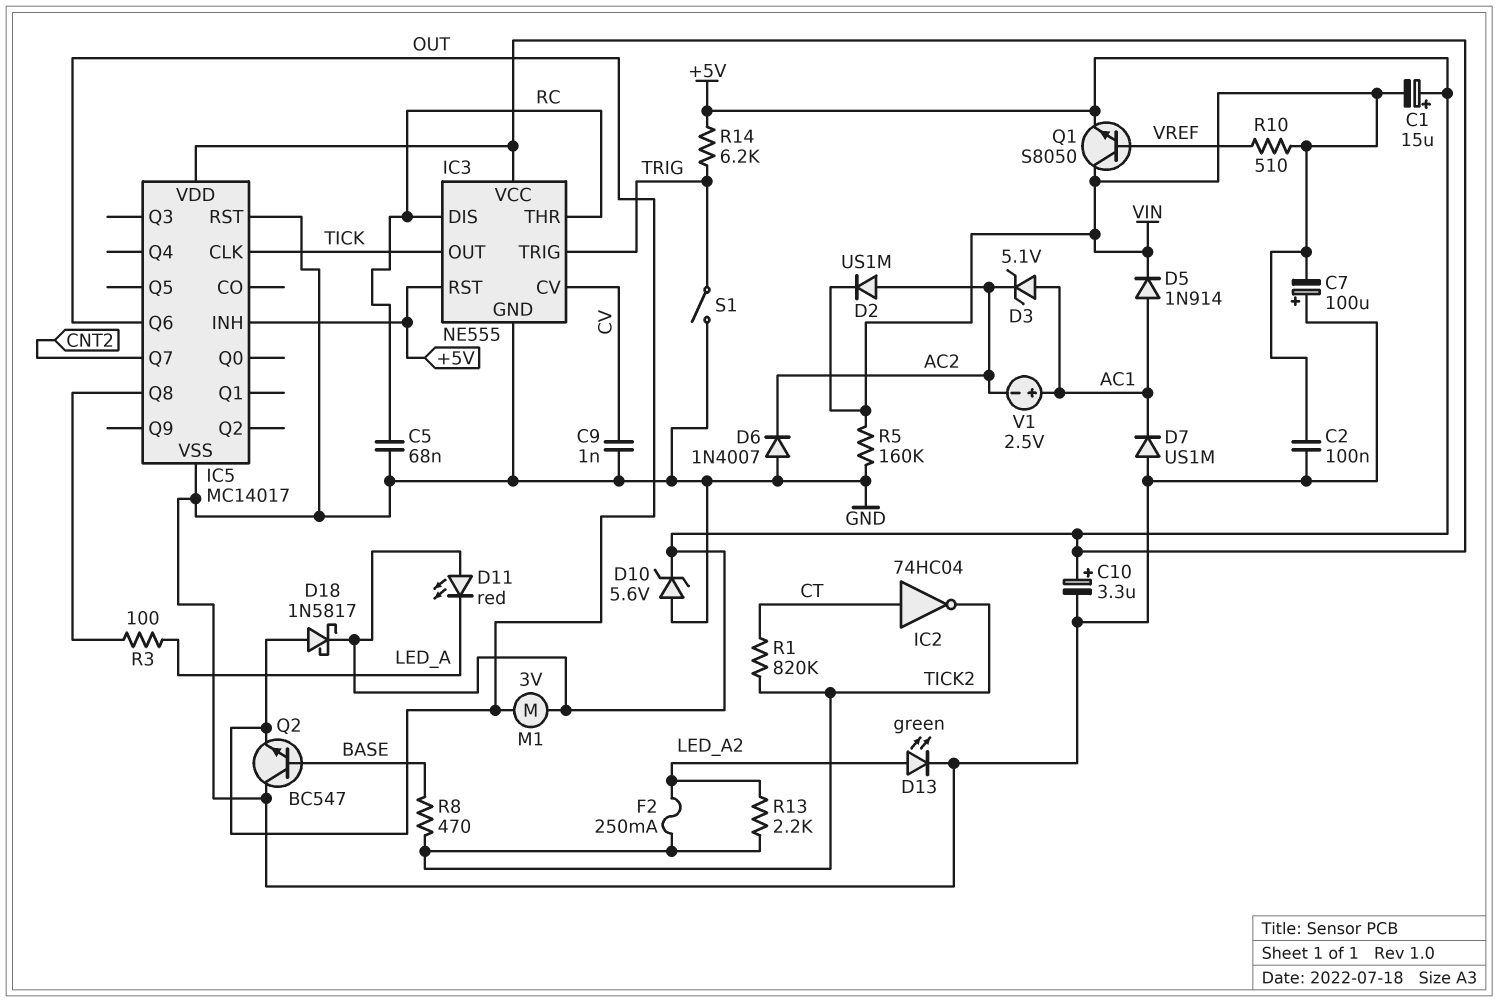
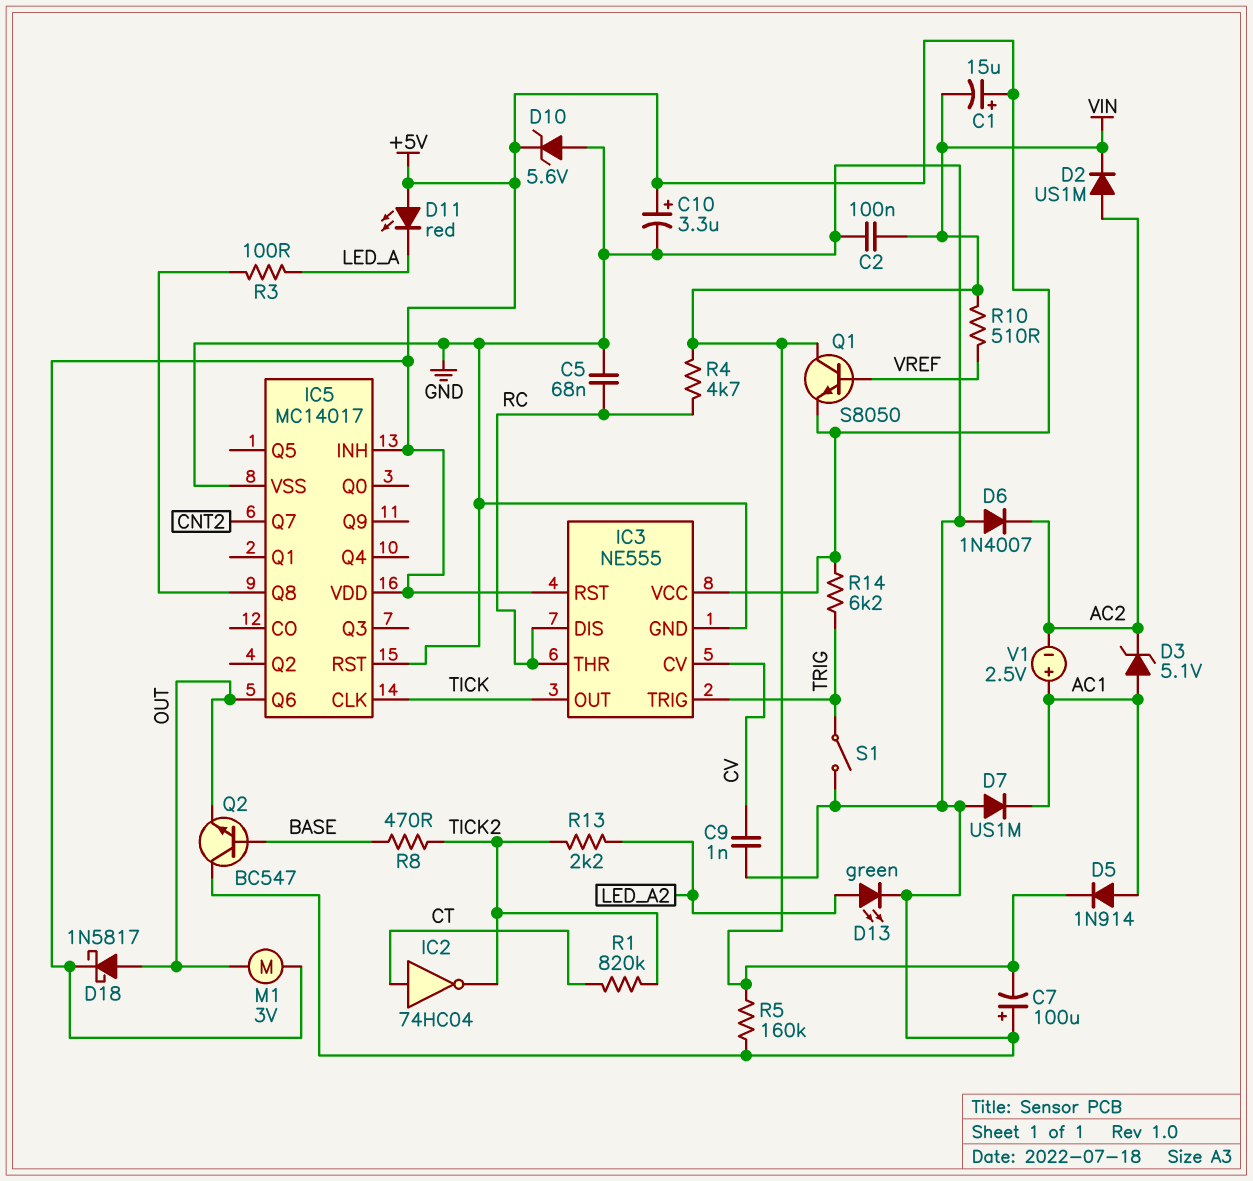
F2: 250mA (LED_A2, TICK2) -> none
R4: none -> 4.7k (RC, VIN)

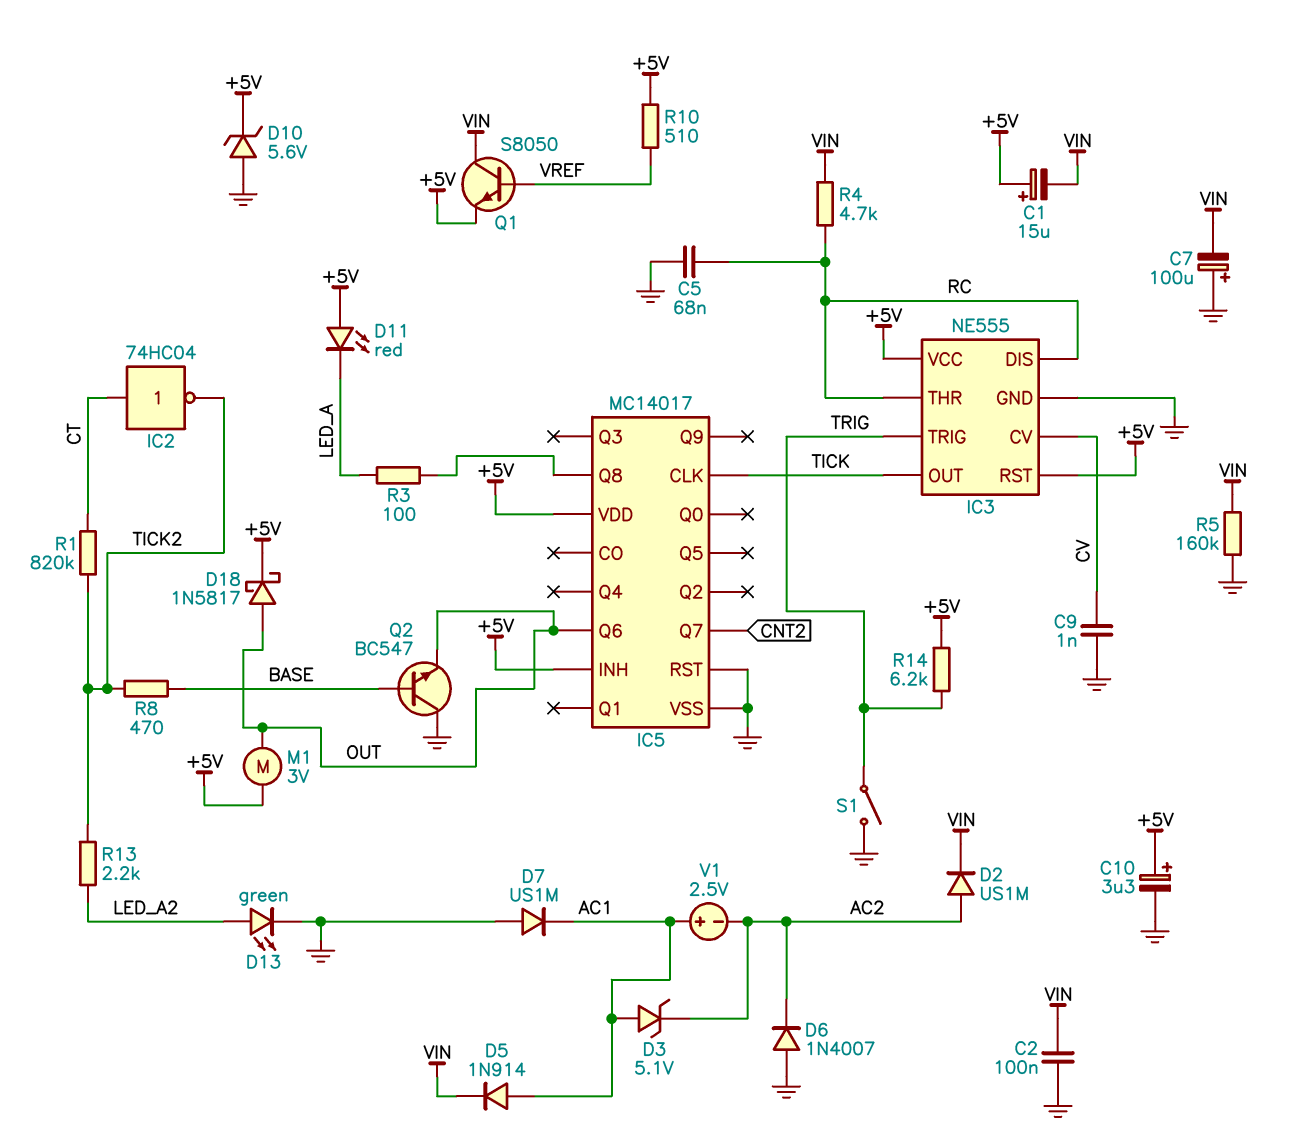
R10: 510 (VIN, VREF) -> 510 (+5V, VREF)

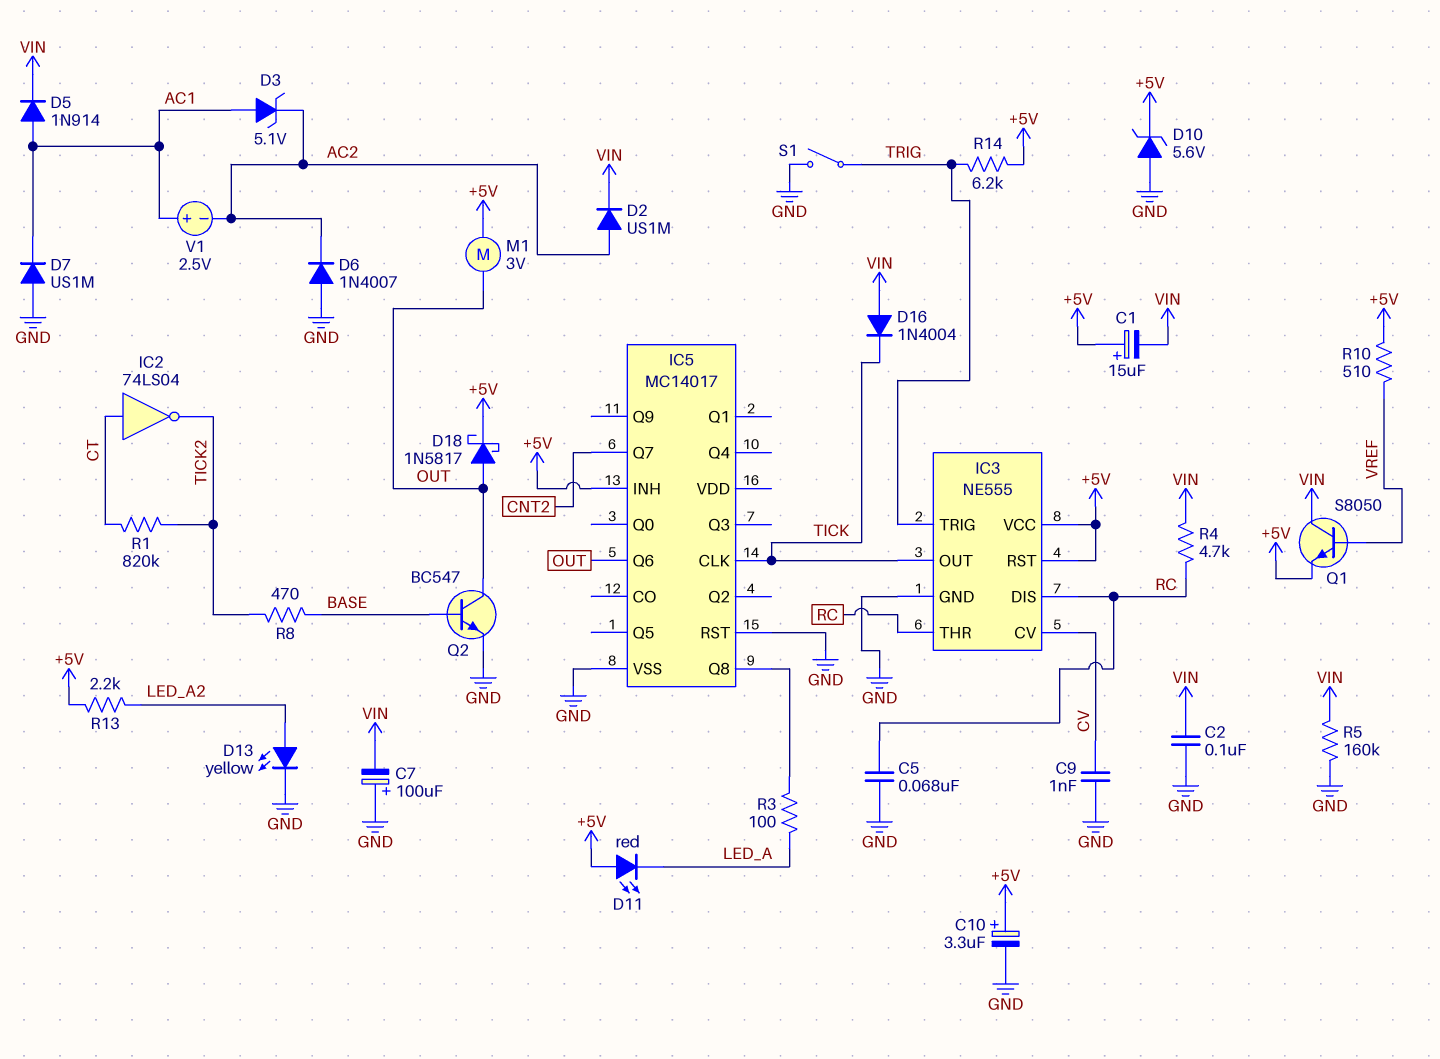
D13: LED green (A LED_A2, K GND) -> LED yellow (A LED_A2, K GND)
D16: none -> diode 1N4004 (A VIN, K TICK)
IC2: NOT 74HC04 (in CT, out TICK2) -> NOT 74LS04 (in CT, out TICK2)
IC5 pin VDD: +5V -> none
Q2: NPN BC547 (B BASE, C GND, E OUT) -> NPN BC547 (B BASE, C OUT, E GND)
R13: 2.2k (LED_A2, TICK2) -> 2.2k (+5V, LED_A2)

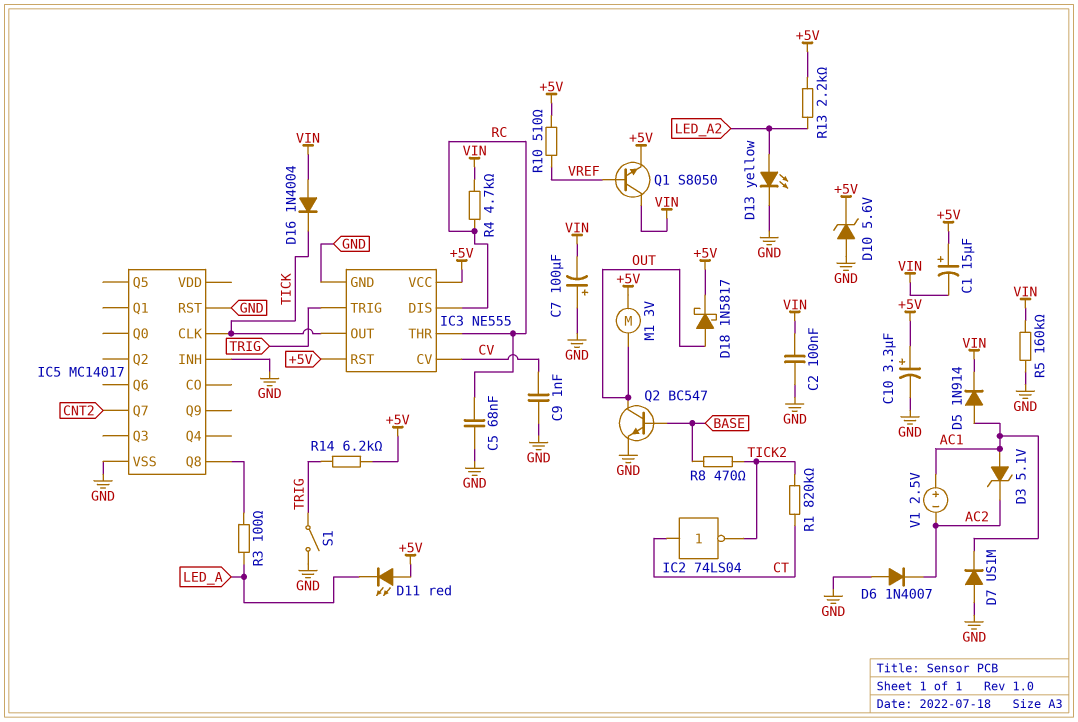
D2: diode US1M (A AC2, K VIN) -> none
IC5 pin INH: +5V -> GND
IC5 pin Q6: OUT -> none

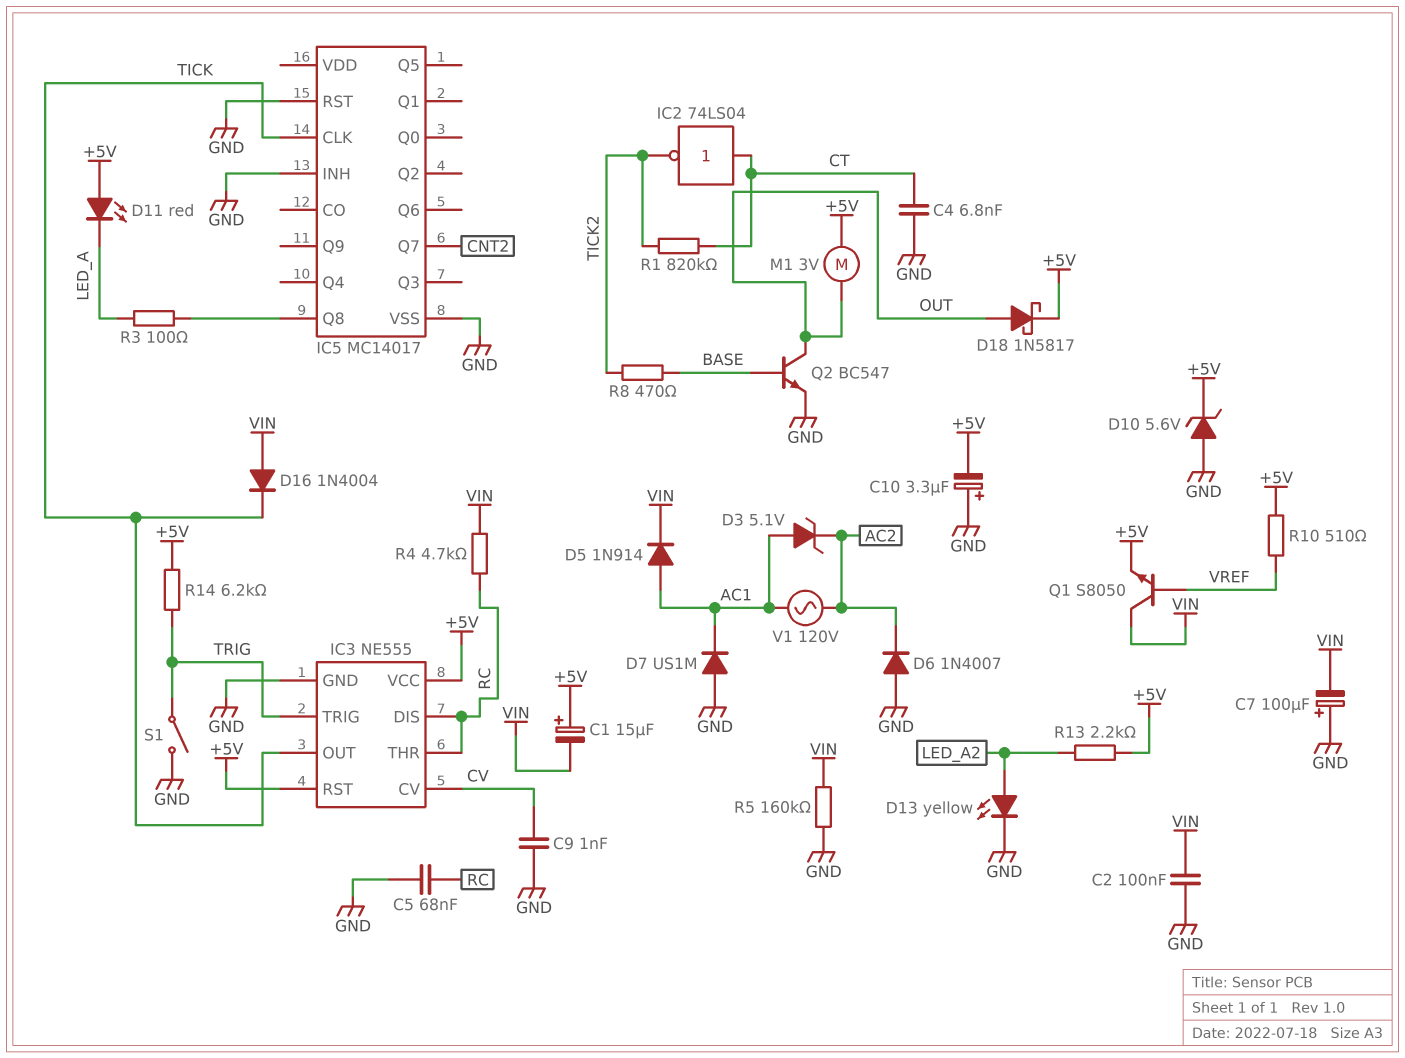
C4: none -> 6.8nF (CT, GND)
C10: 3.3uF (plus +5V, minus GND) -> 3.3uF (plus GND, minus +5V)
V1: 2.5V (plus AC1, minus AC2) -> AC 120V (AC1, AC2)

